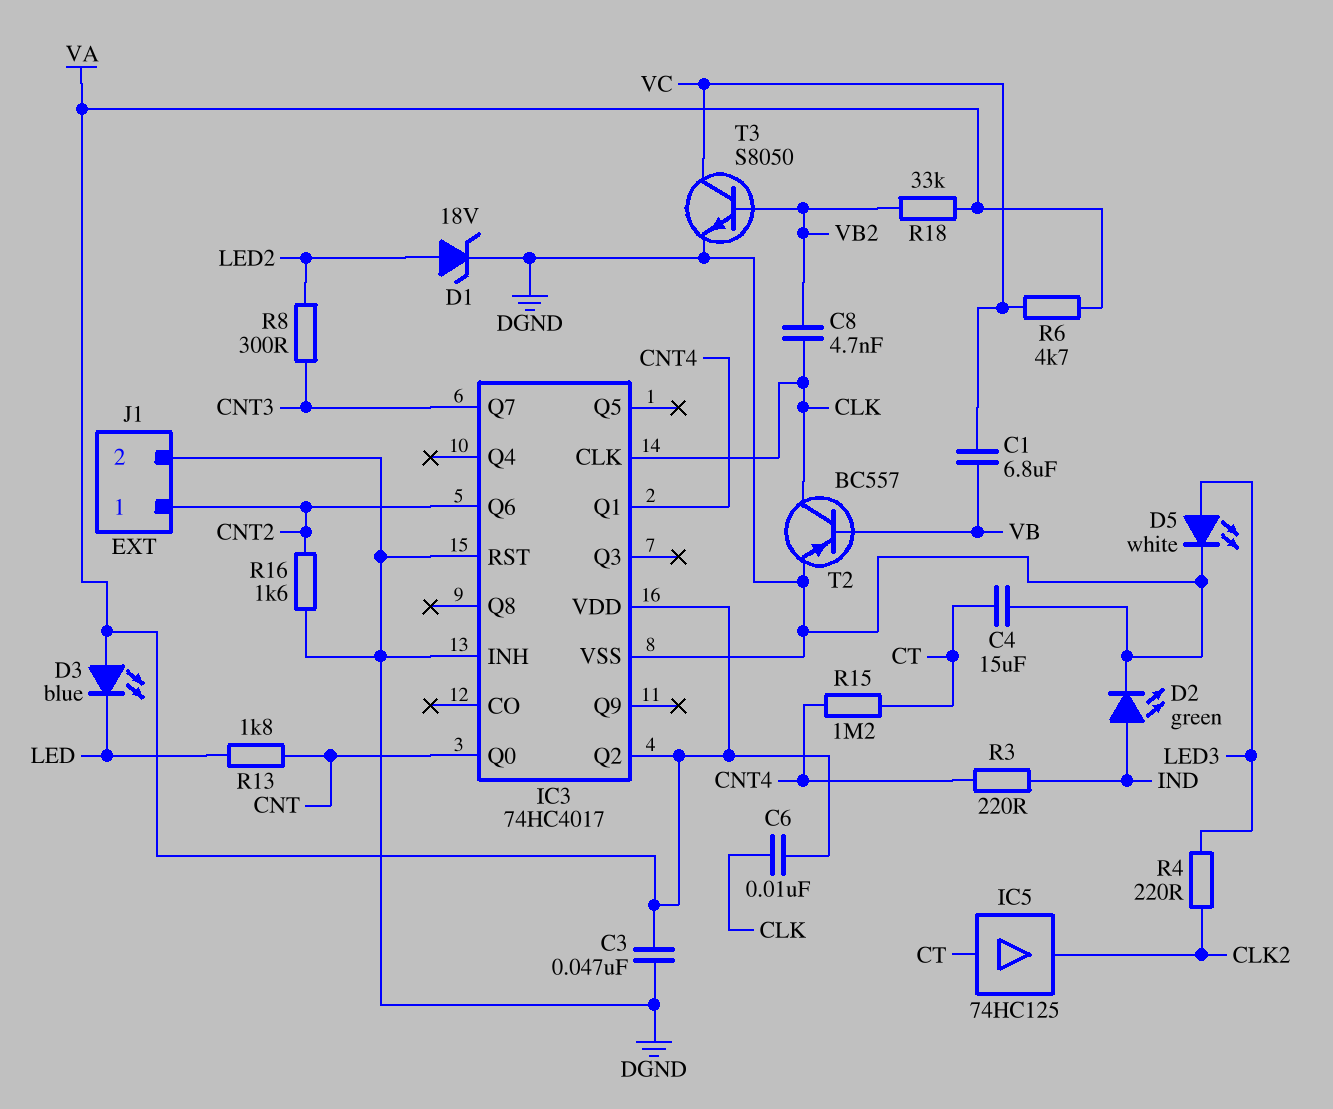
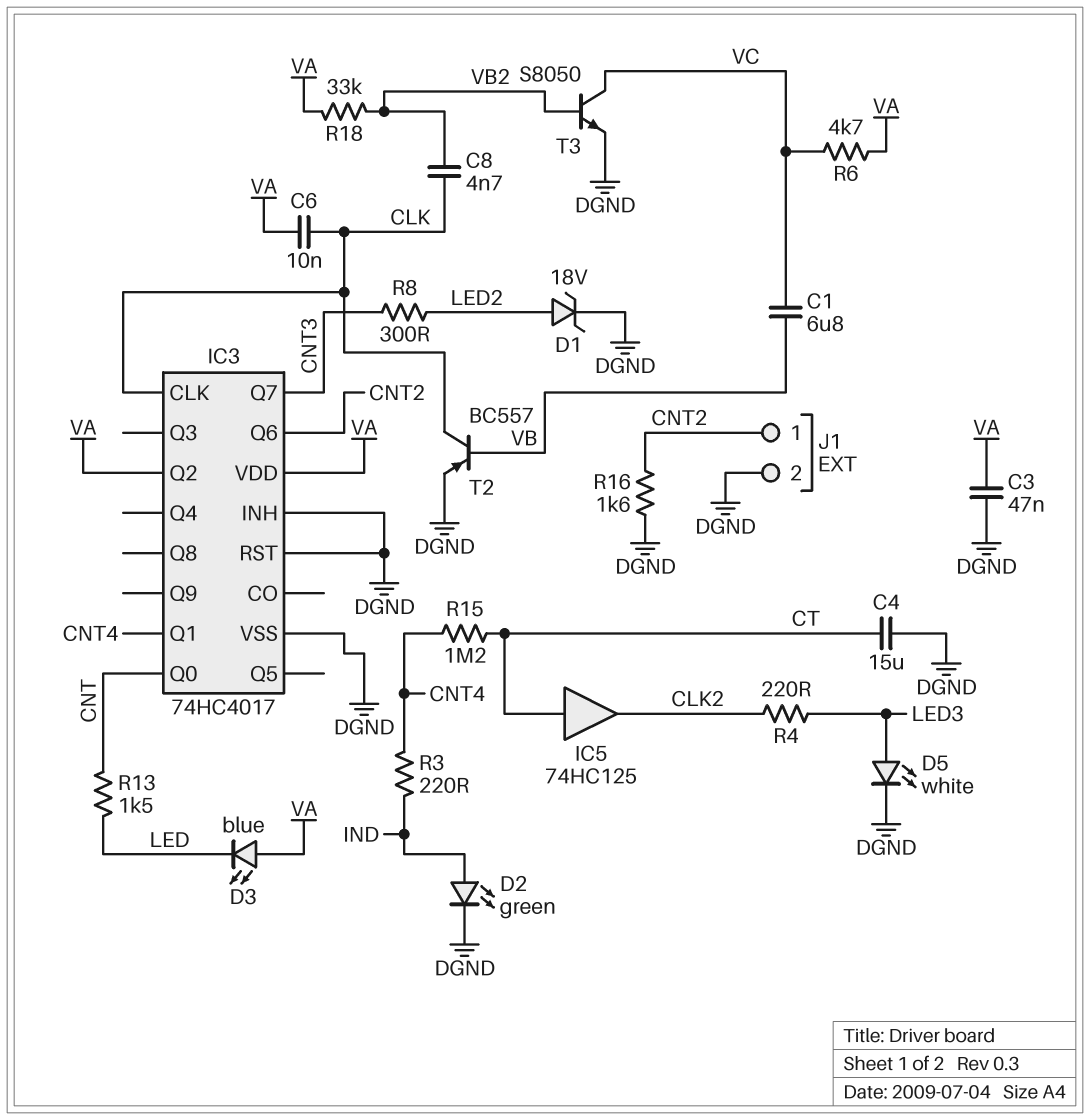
R13: 1.8k (CNT, LED) -> 1.5k (CNT, LED)

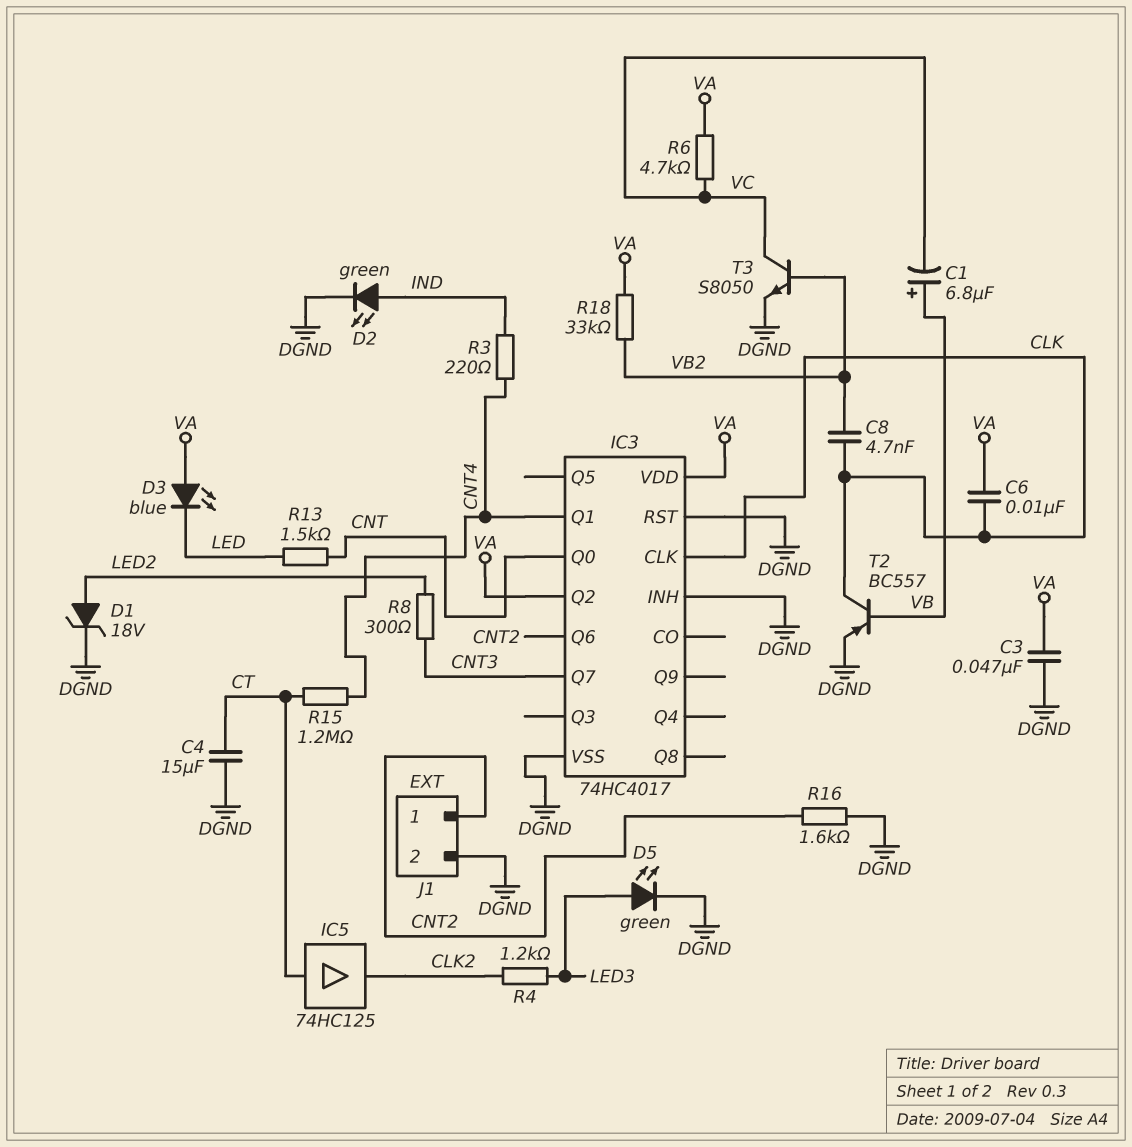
C1: 6.8uF (VB, VC) -> 6.8uF (plus VB, minus VC)
D5: LED white (A LED3, K DGND) -> LED green (A LED3, K DGND)
R4: 220 (CLK2, LED3) -> 1.2k (CLK2, LED3)

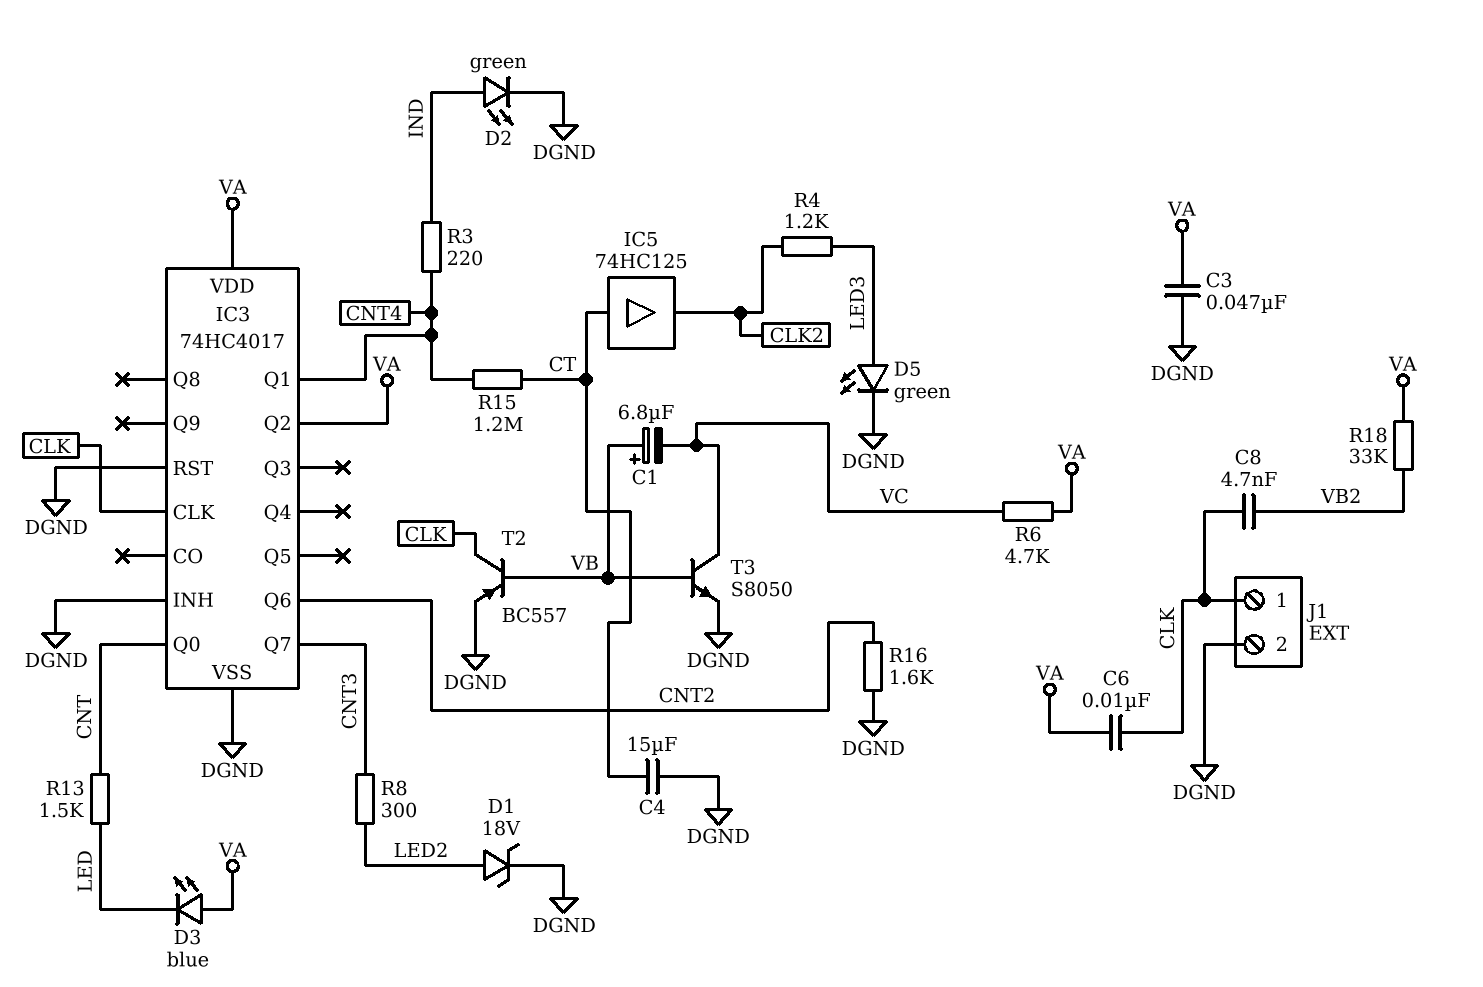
J1 pin 1: CNT2 -> CLK
T3: NPN S8050 (B VB2, C VC, E DGND) -> NPN S8050 (B VB, C VC, E DGND)

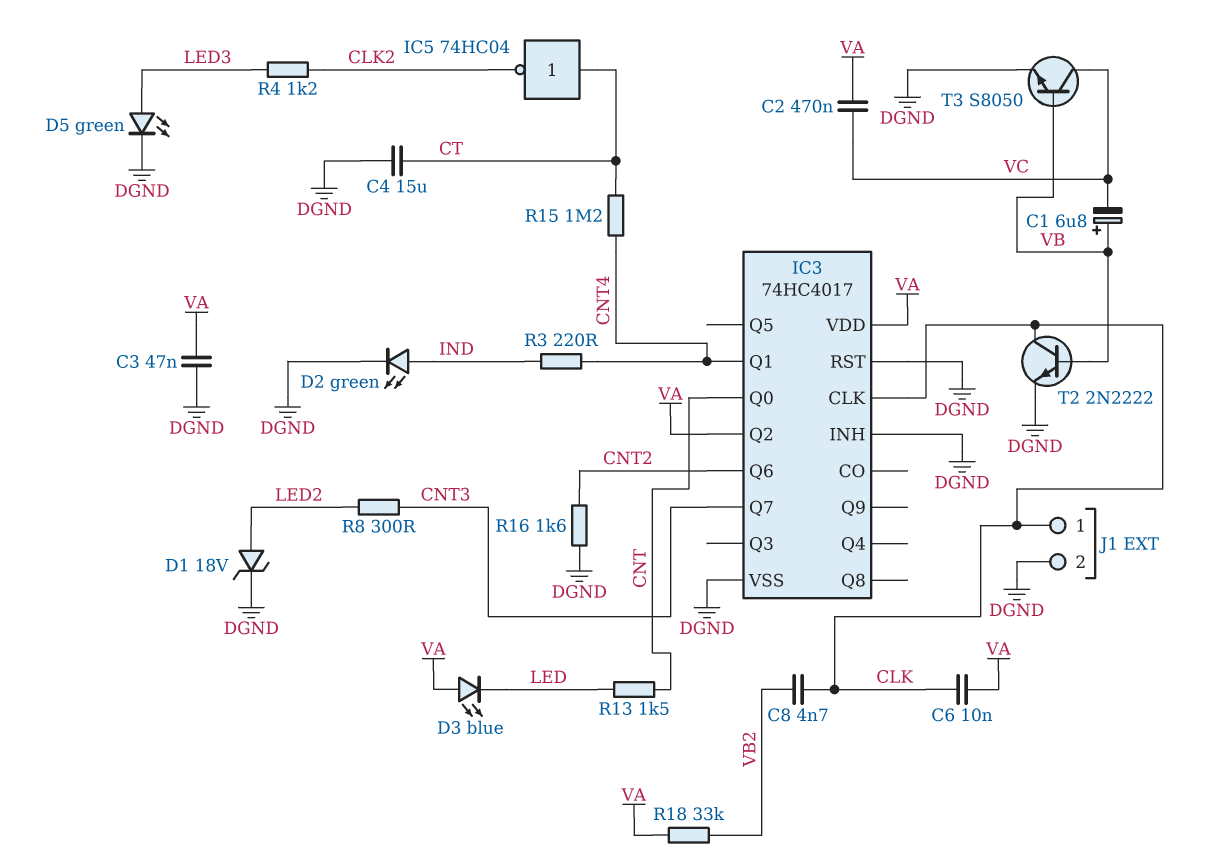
C2: none -> 470nF (VA, VC)
IC5: buffer 74HC125 (in CT, out CLK2) -> NOT 74HC04 (in CT, out CLK2)
R6: 4.7k (VA, VC) -> none
T2: PNP BC557 (B VB, C CLK, E DGND) -> NPN 2N2222 (B VB, C CLK, E DGND)

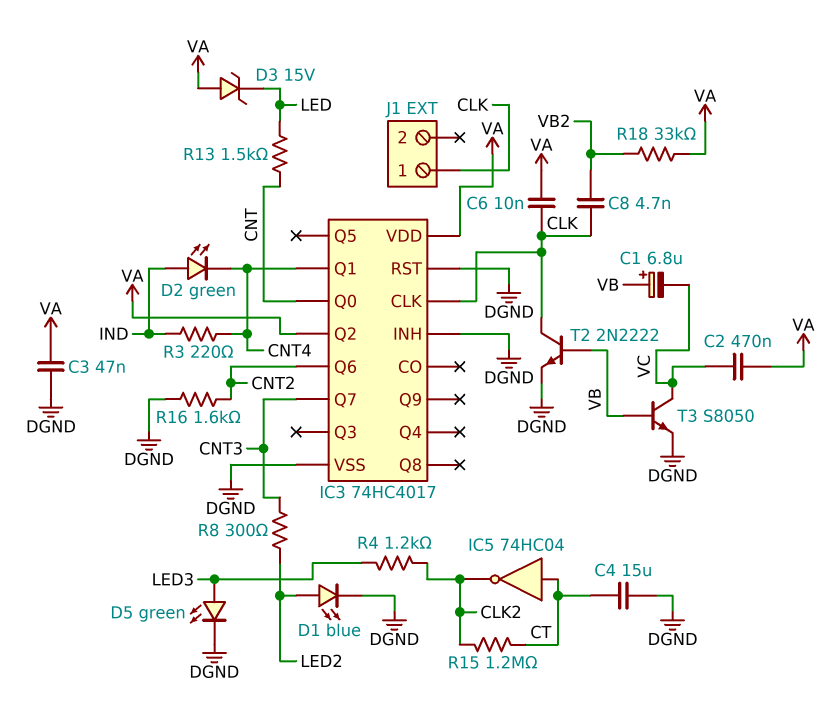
D1: zener 18V (A LED2, K DGND) -> LED blue (A LED2, K DGND)
D2: LED green (A IND, K DGND) -> LED green (A IND, K CNT4)
D3: LED blue (A VA, K LED) -> zener 15V (A VA, K LED)
J1 pin 2: DGND -> none
R15: 1.2M (CNT4, CT) -> 1.2M (CLK2, CT)

